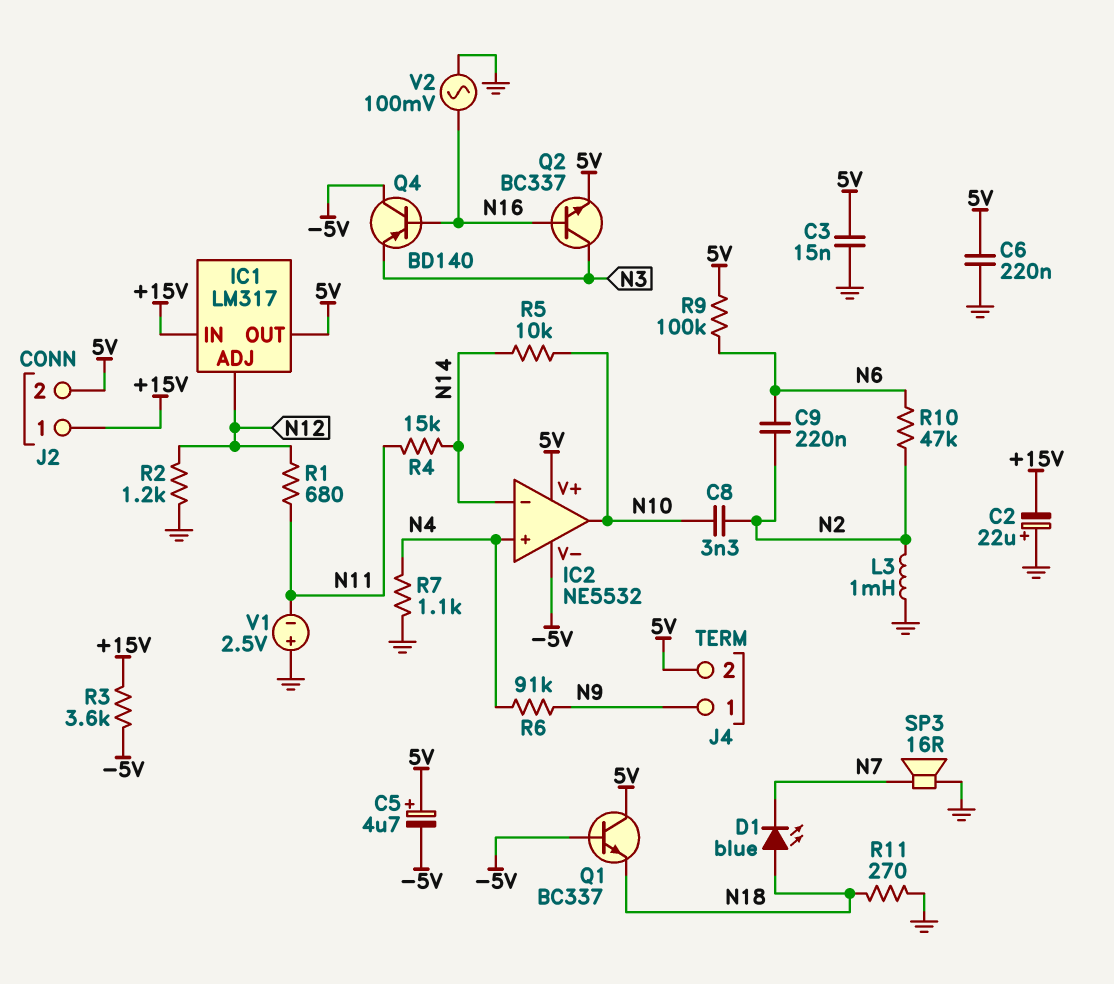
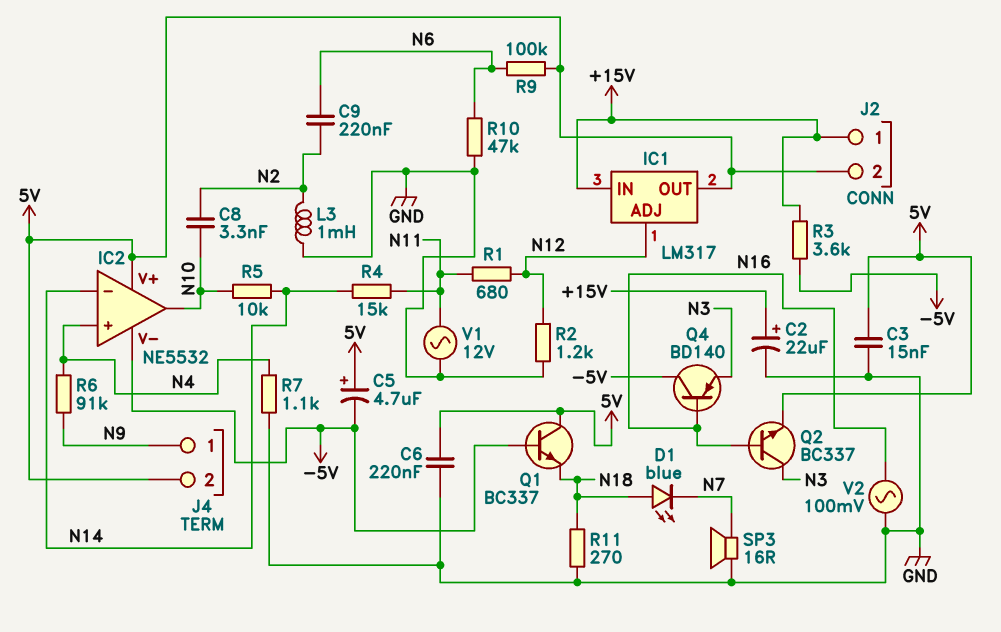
C2: 22uF (plus GND, minus +15V) -> 22uF (plus +15V, minus GND)
R10: 47k (N2, N6) -> 47k (GND, N6)
V1: 2.5V (plus GND, minus N11) -> AC 12V (GND, N11)

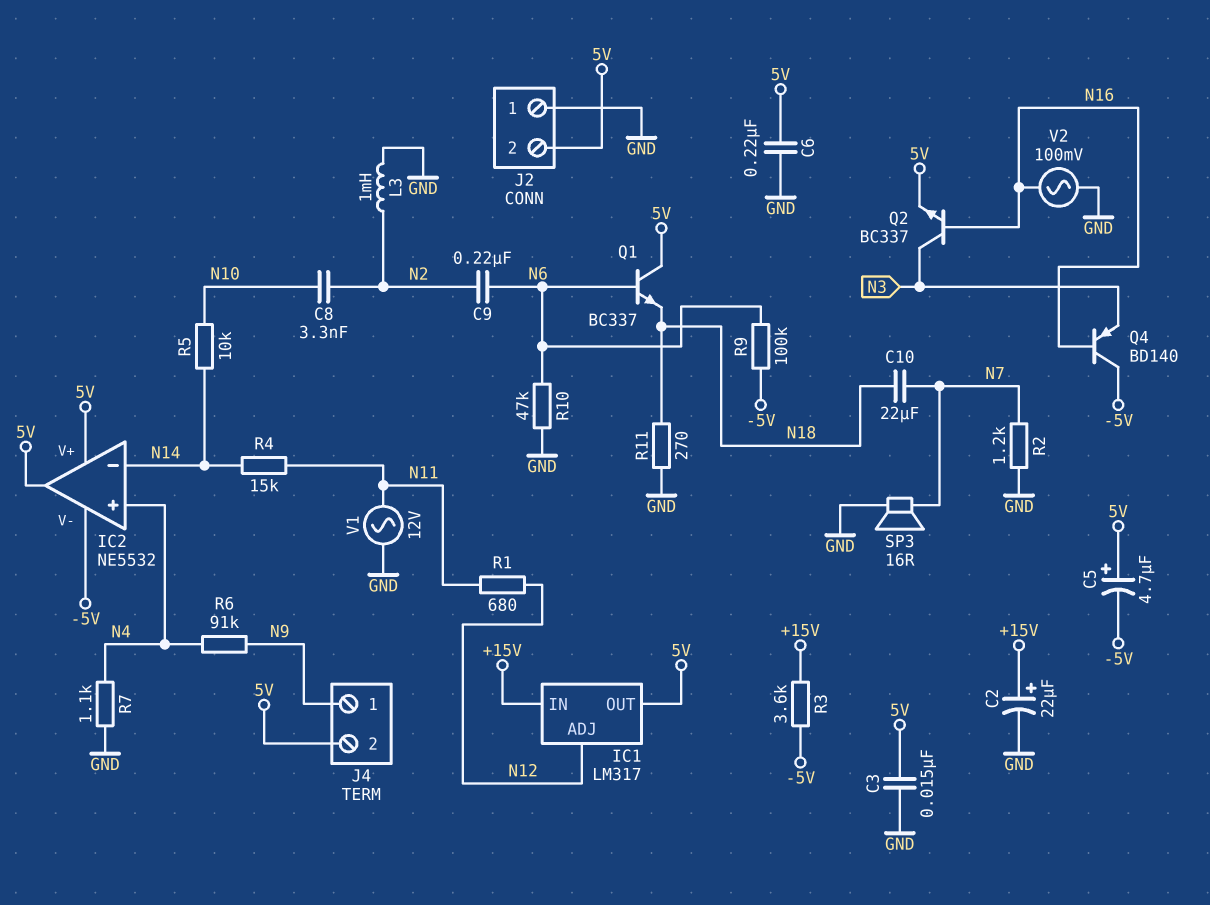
C10: none -> 22uF (N7, N18)
D1: LED blue (A N18, K N7) -> none
IC2 pin out: N10 -> 5V
J2 pin 1: +15V -> GND
Q1: NPN BC337 (B -5V, C 5V, E N18) -> NPN BC337 (B N6, C 5V, E N18)
R2: 1.2k (GND, N12) -> 1.2k (GND, N7)
R9: 100k (5V, N6) -> 100k (-5V, N6)

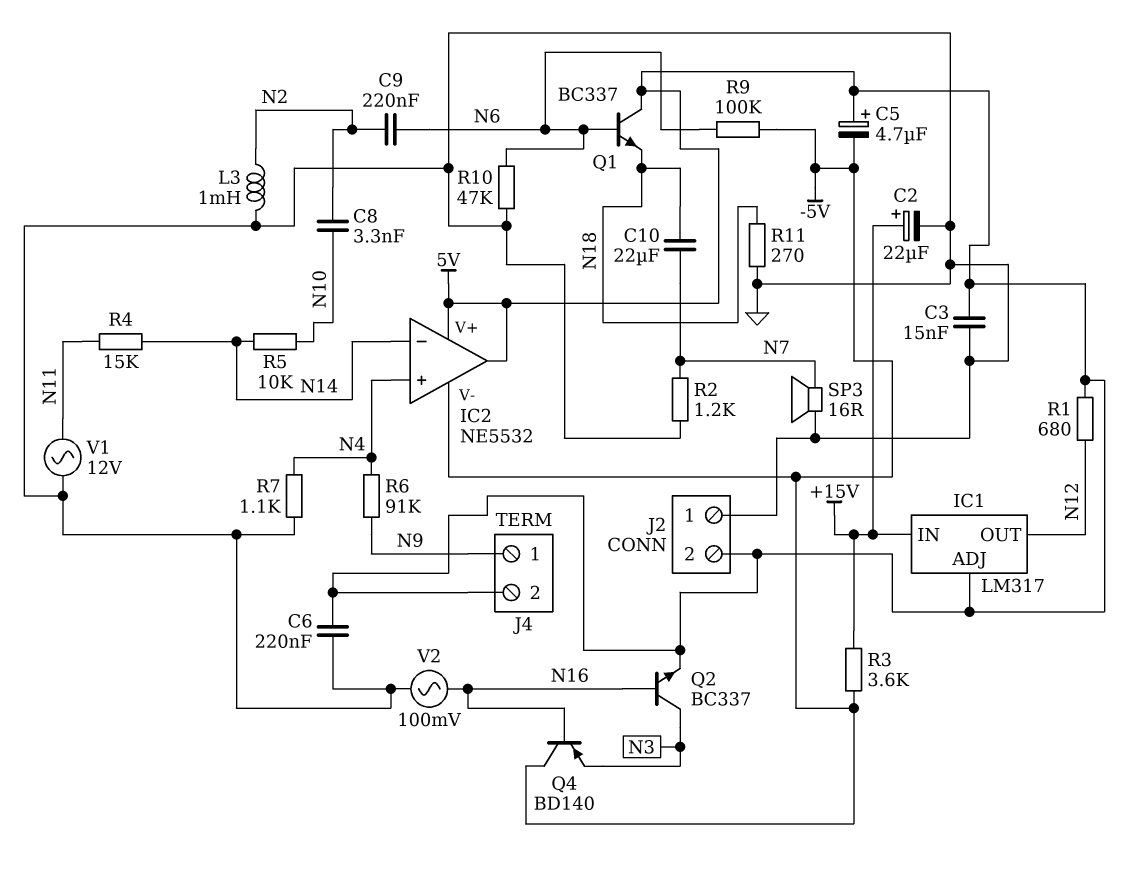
IC1 pin ADJ: N12 -> 5V
IC1 pin OUT: 5V -> N12
R1: 680 (N11, N12) -> 680 (5V, N12)

